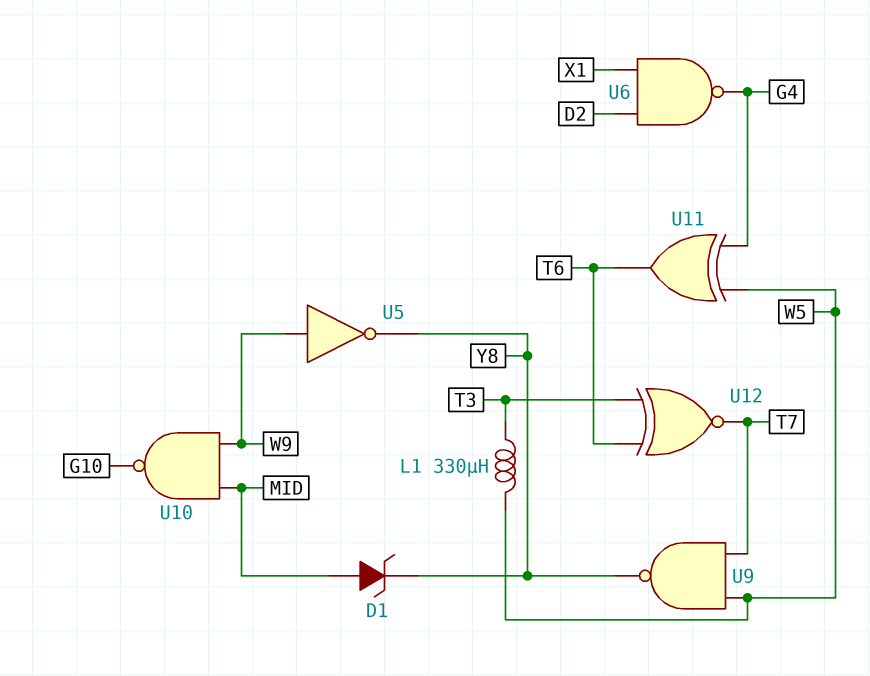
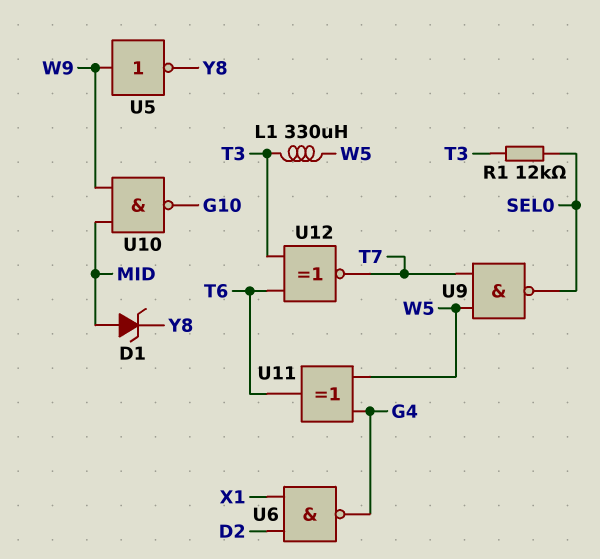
R1: none -> 12k (SEL0, T3)
U9: NAND (in T7, in W5, out Y8) -> NAND (in T7, in W5, out SEL0)

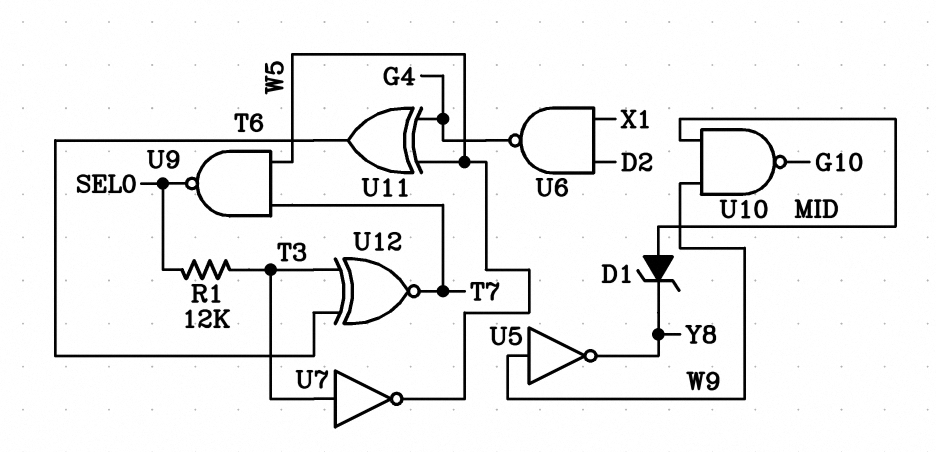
L1: 330uH (T3, W5) -> none
U7: none -> NOT (in T3, out W5)

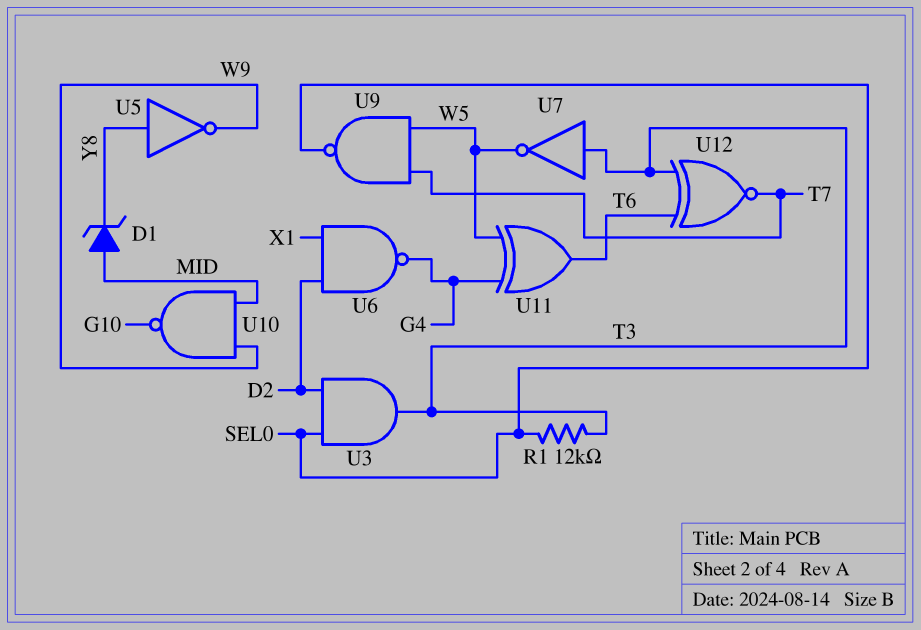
U3: none -> AND (in D2, in SEL0, out T3)
U5: NOT (in W9, out Y8) -> NOT (in Y8, out W9)

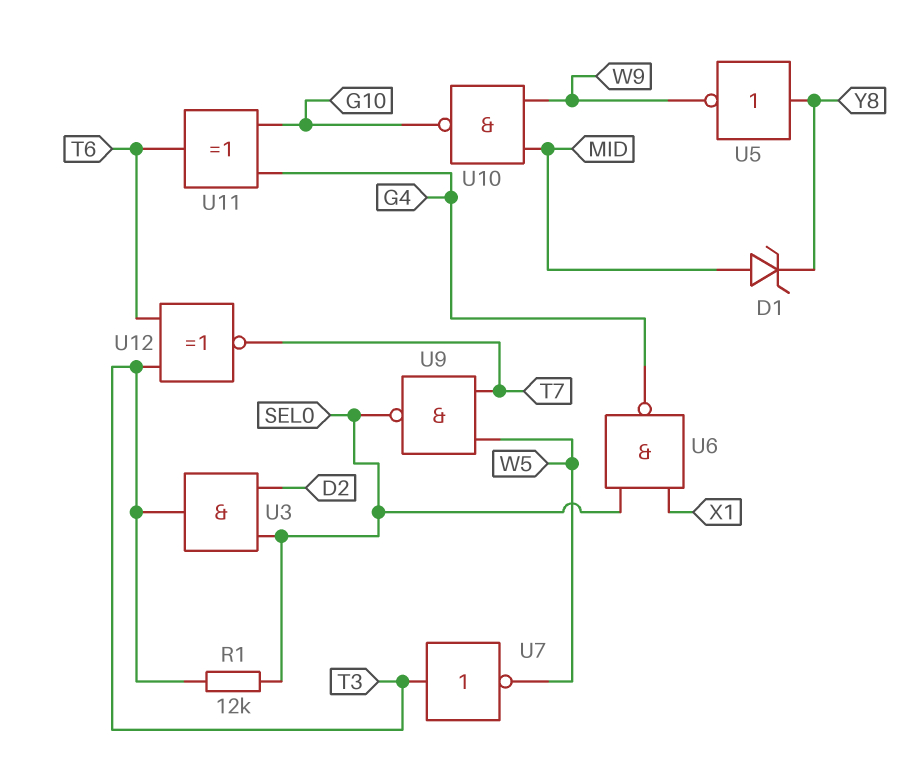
U6: NAND (in D2, in X1, out G4) -> NAND (in SEL0, in X1, out G4)
U11: XOR (in G4, in W5, out T6) -> XOR (in G4, in G10, out T6)

